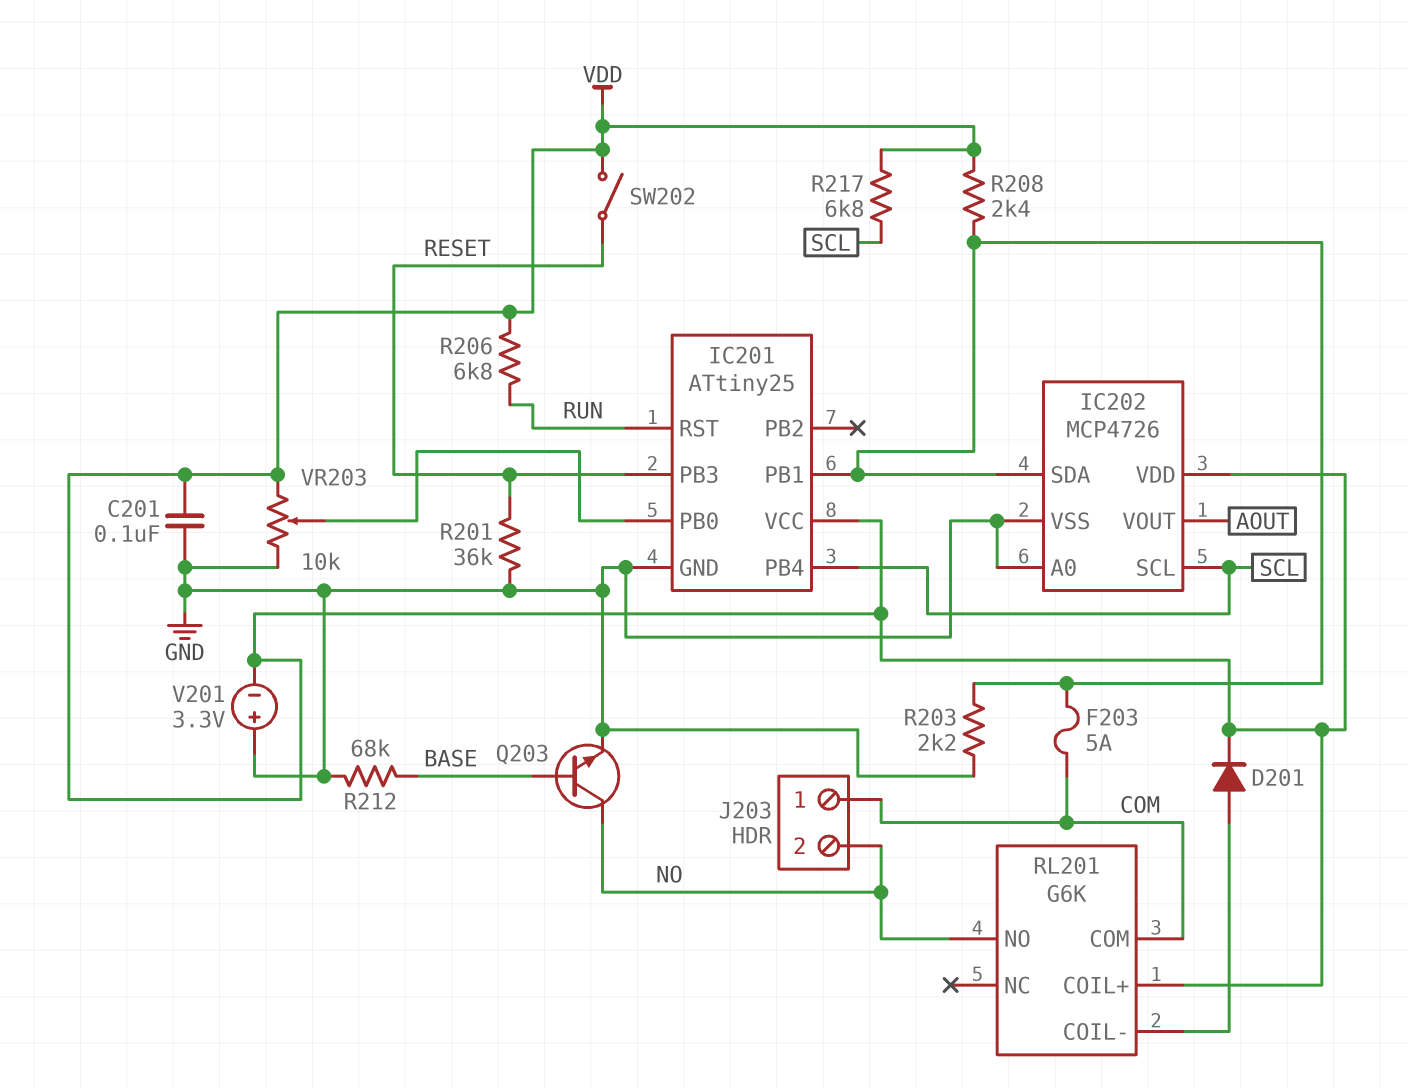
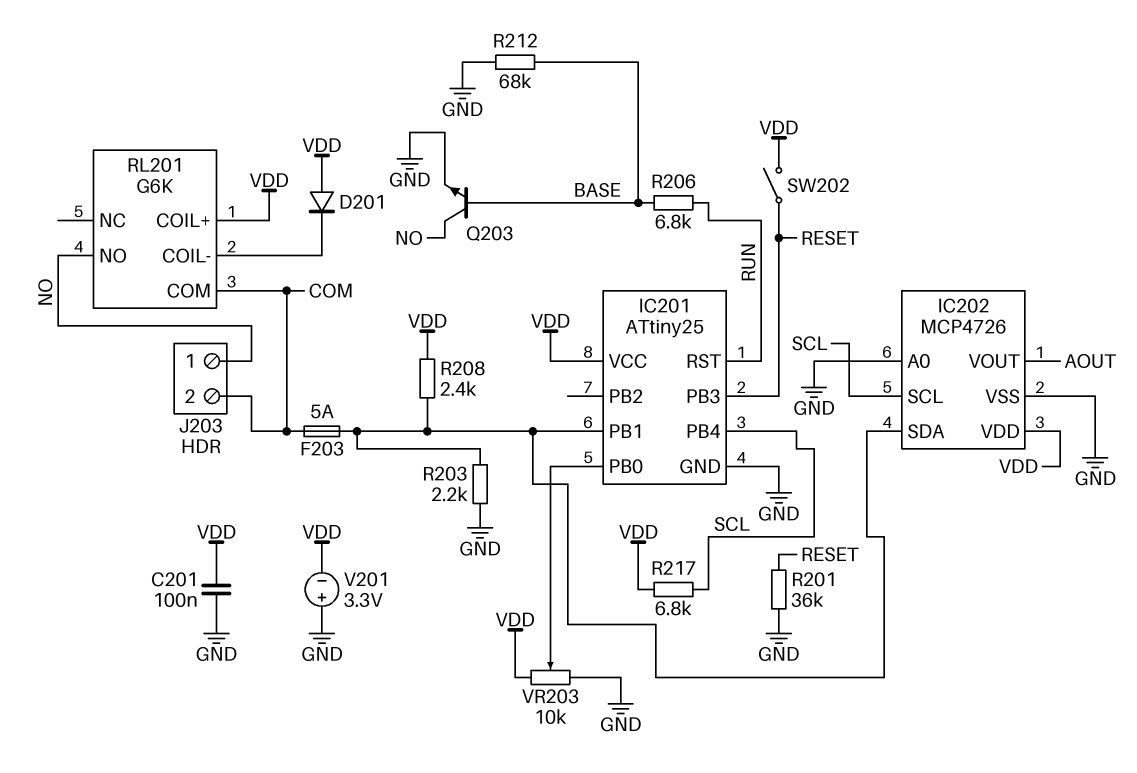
D201: diode (A RL201/COIL-, K VDD) -> diode (A VDD, K RL201/COIL-)
J203 pin 1: COM -> NO
J203 pin 2: NO -> COM
R206: 6.8k (RUN, VDD) -> 6.8k (BASE, RUN)

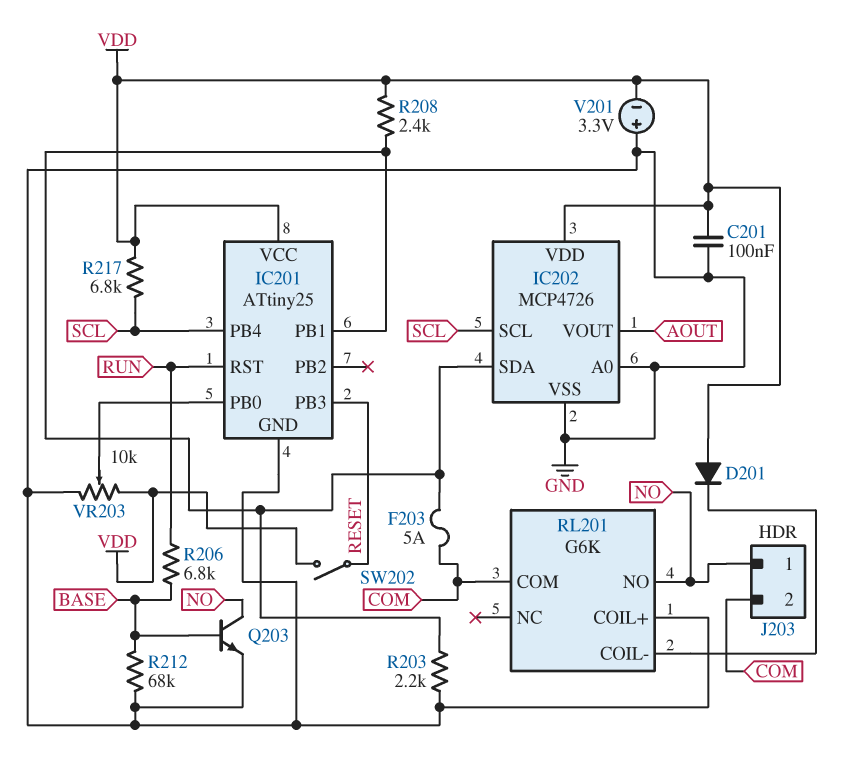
R201: 36k (GND, RESET) -> none
RL201 pin COIL+: VDD -> GND

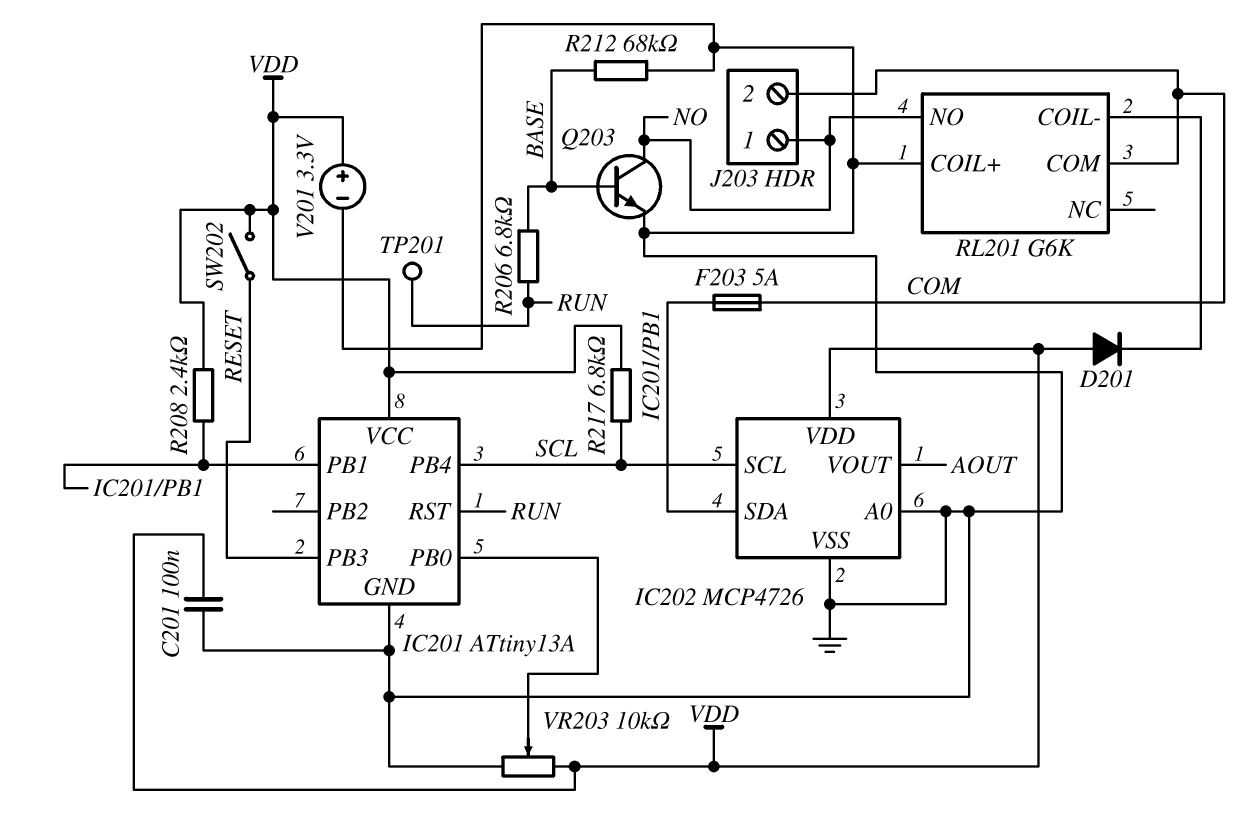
IC201: ATtiny25 -> ATtiny13A
R203: 2.2k (GND, IC201/PB1) -> none
TP201: none -> test point (RUN)
V201: 3.3V (plus GND, minus VDD) -> 3.3V (plus VDD, minus GND)

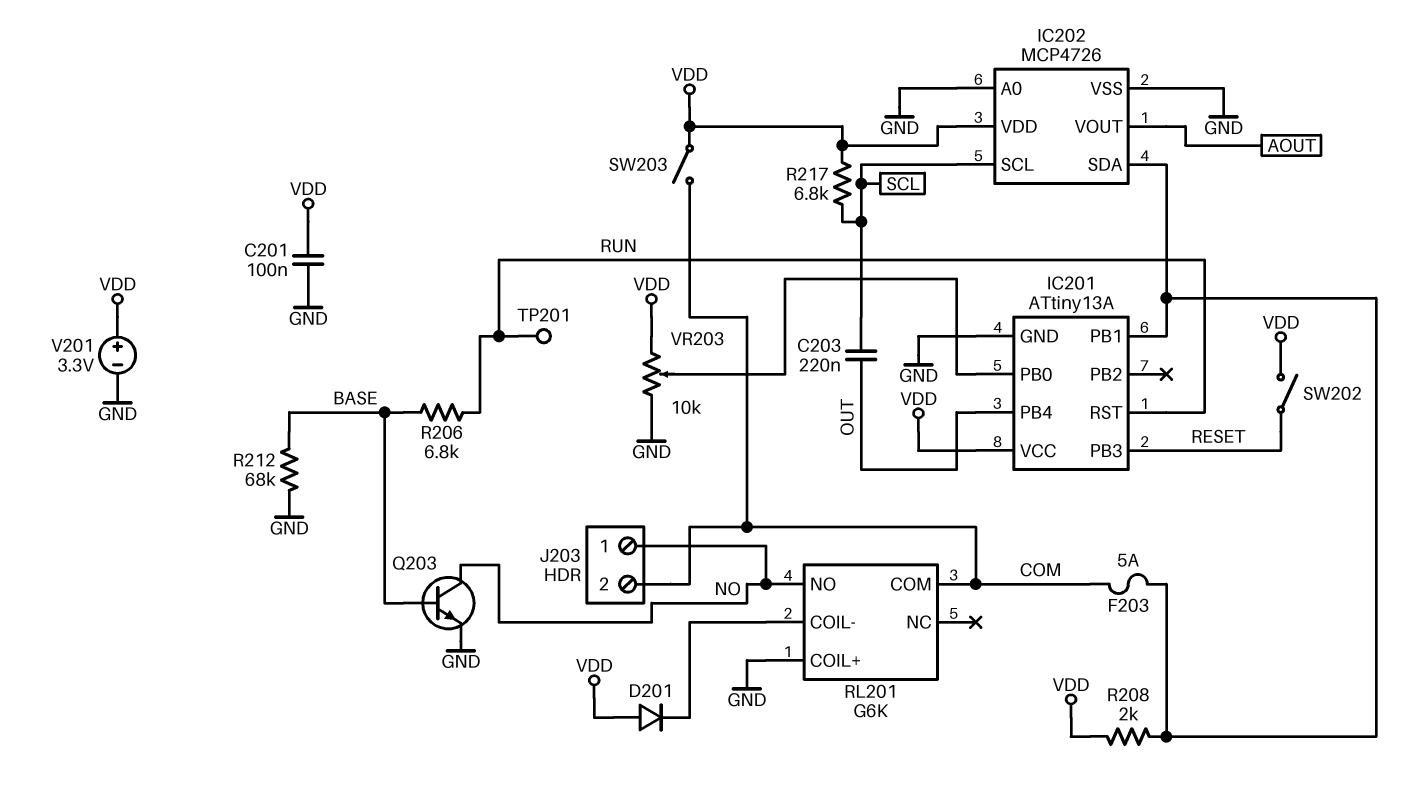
C203: none -> 220nF (OUT, SCL)
IC201 pin PB4: SCL -> OUT
R208: 2.4k (IC201/PB1, VDD) -> 2k (IC201/PB1, VDD)
SW203: none -> switch (COM, VDD)

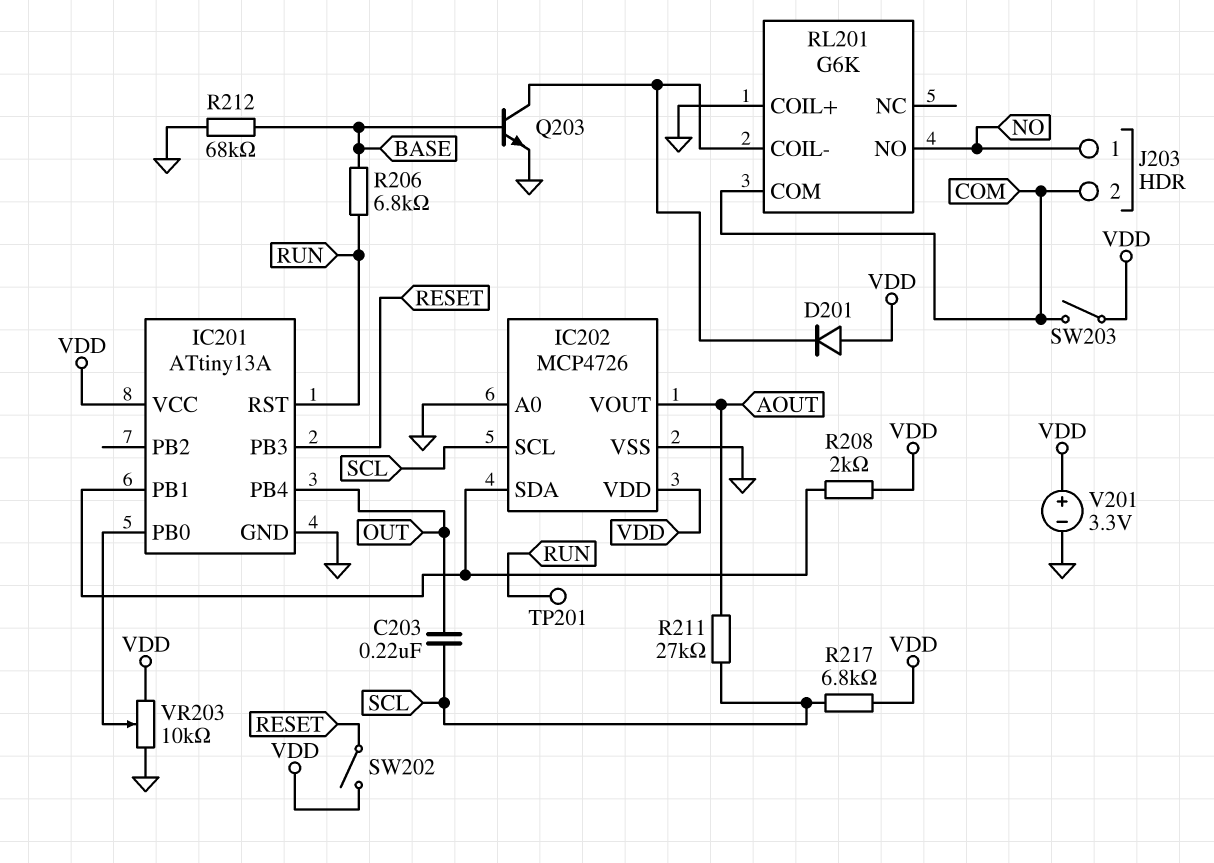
C201: 100nF (GND, VDD) -> none
F203: 5A (COM, IC201/PB1) -> none
Q203: NPN (B BASE, C NO, E GND) -> NPN (B BASE, C RL201/COIL-, E GND)
R211: none -> 27k (AOUT, SCL)

